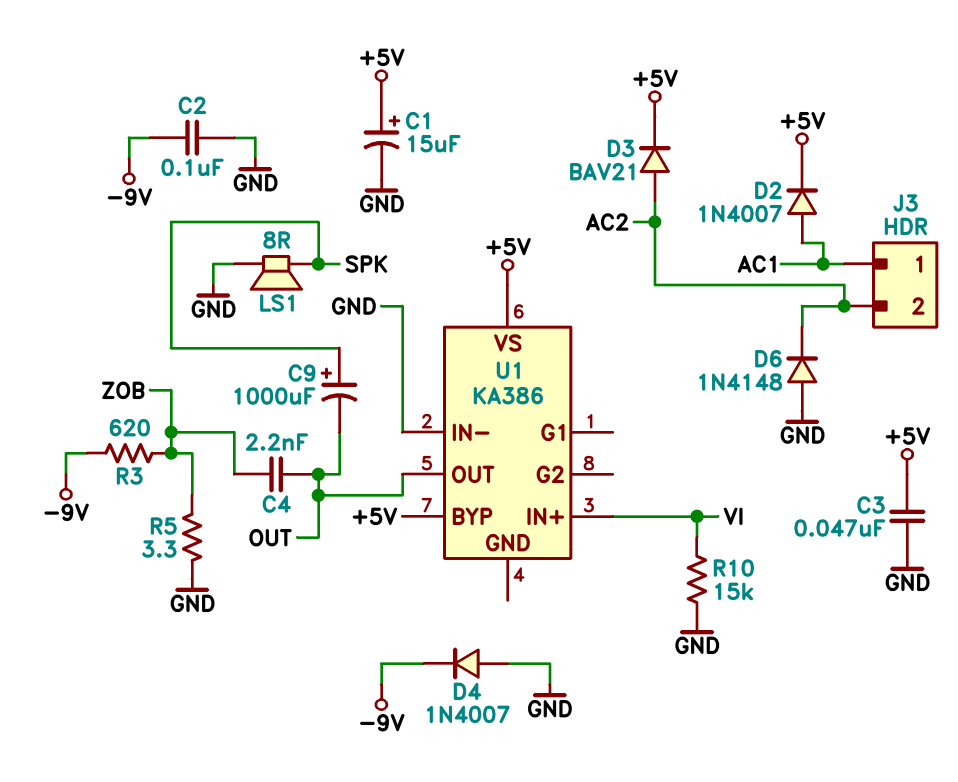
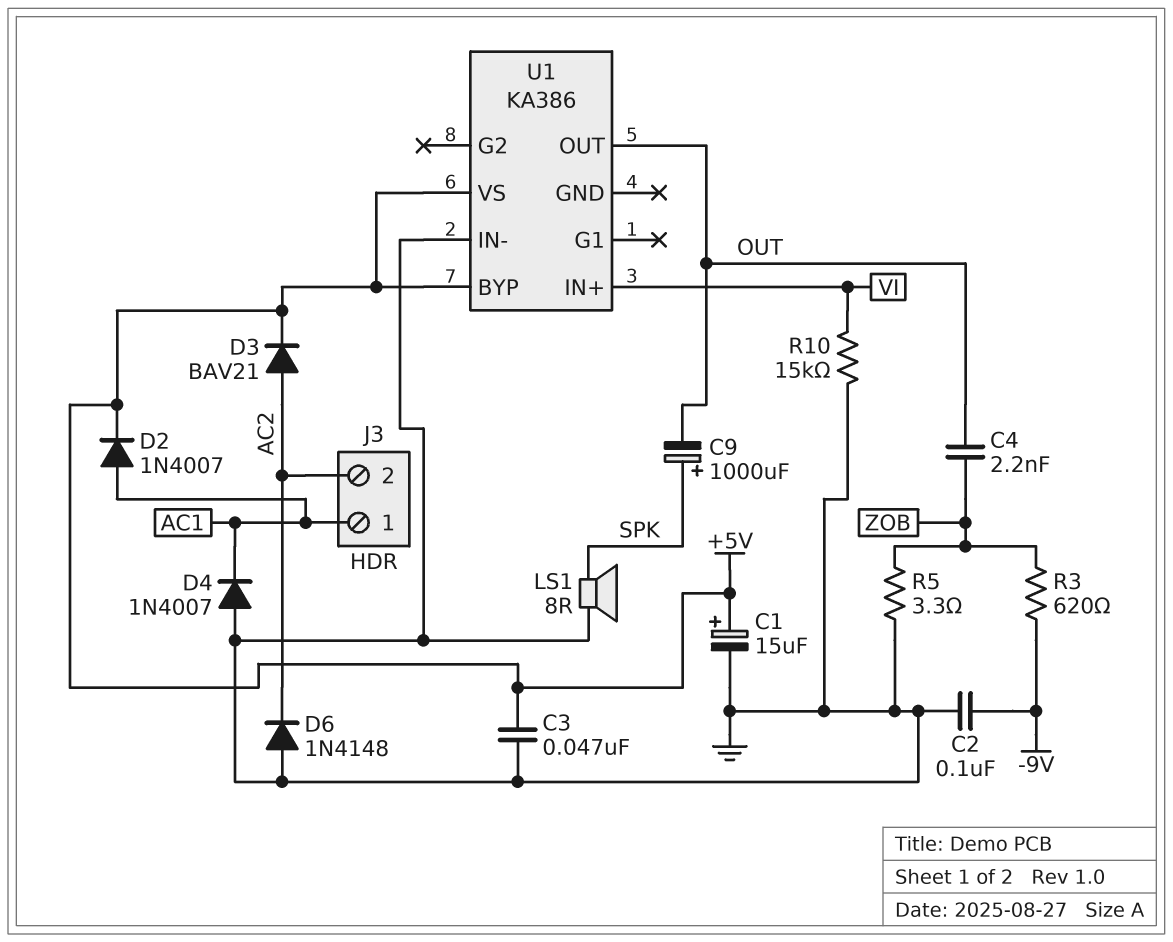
D4: diode 1N4007 (A GND, K -9V) -> diode 1N4007 (A GND, K AC1)

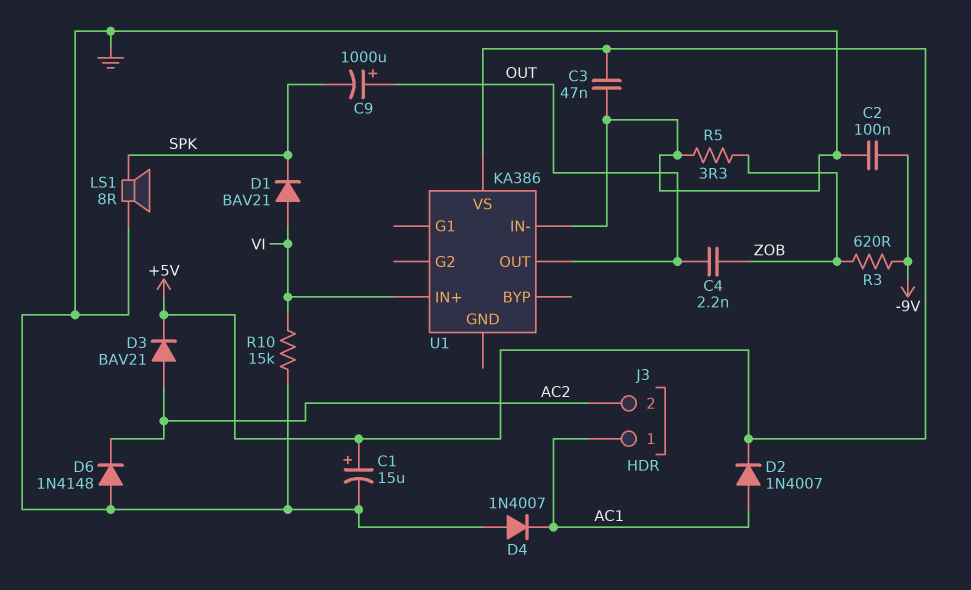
C9: 1000uF (plus SPK, minus OUT) -> 1000uF (plus OUT, minus SPK)
D1: none -> diode BAV21 (A VI, K SPK)
U1 pin BYP: +5V -> none

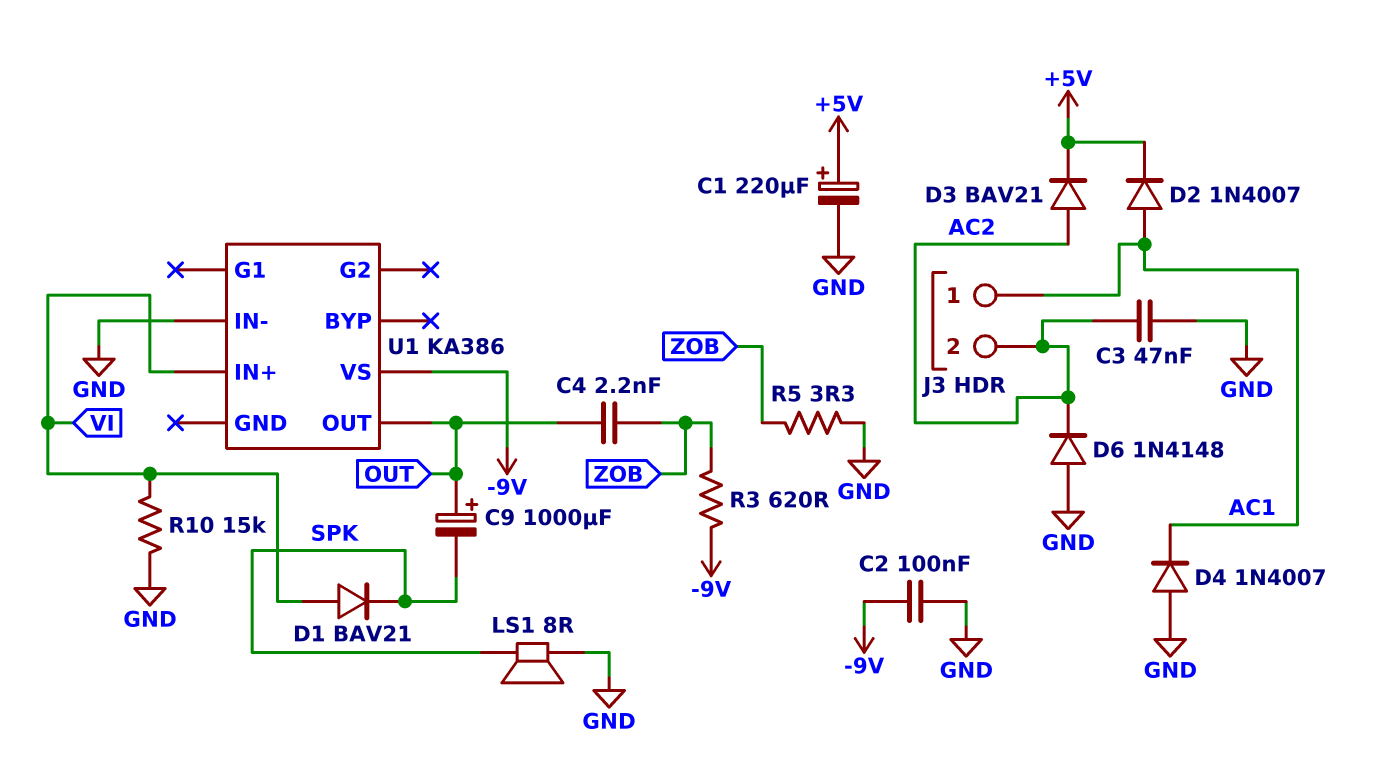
C1: 15uF (plus +5V, minus GND) -> 220uF (plus +5V, minus GND)
C3: 47nF (+5V, GND) -> 47nF (AC2, GND)
U1 pin VS: +5V -> -9V

